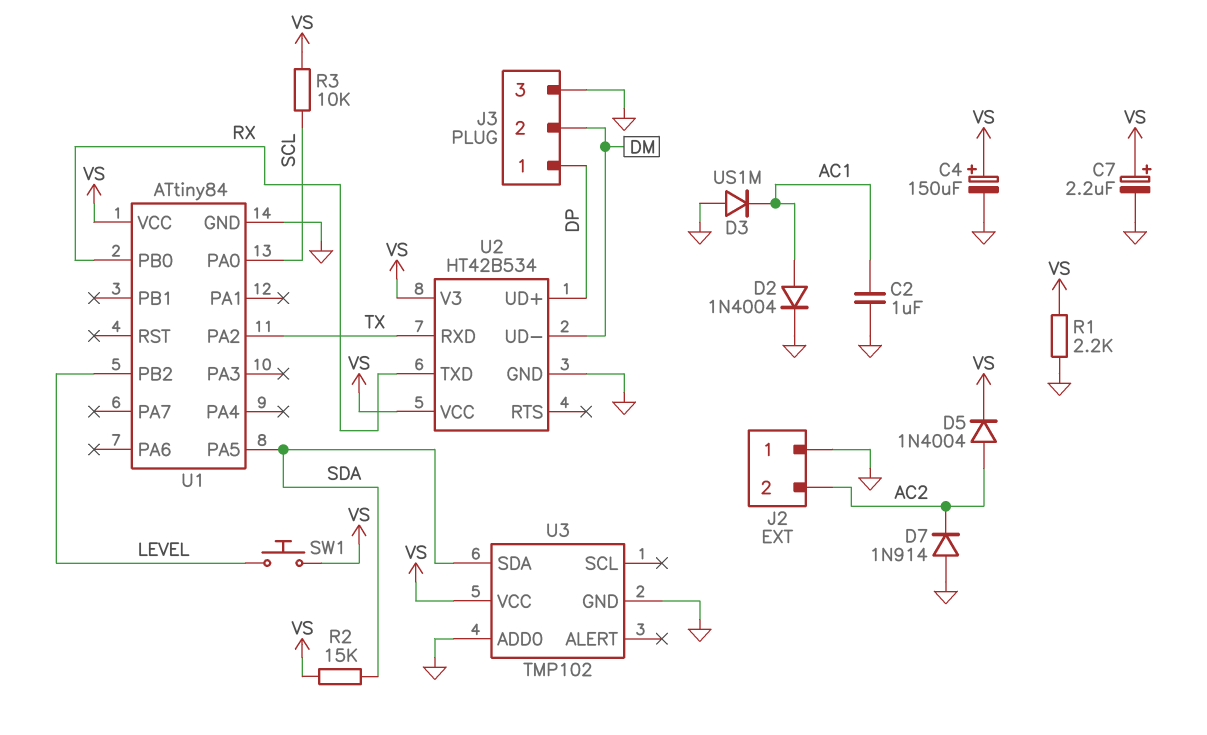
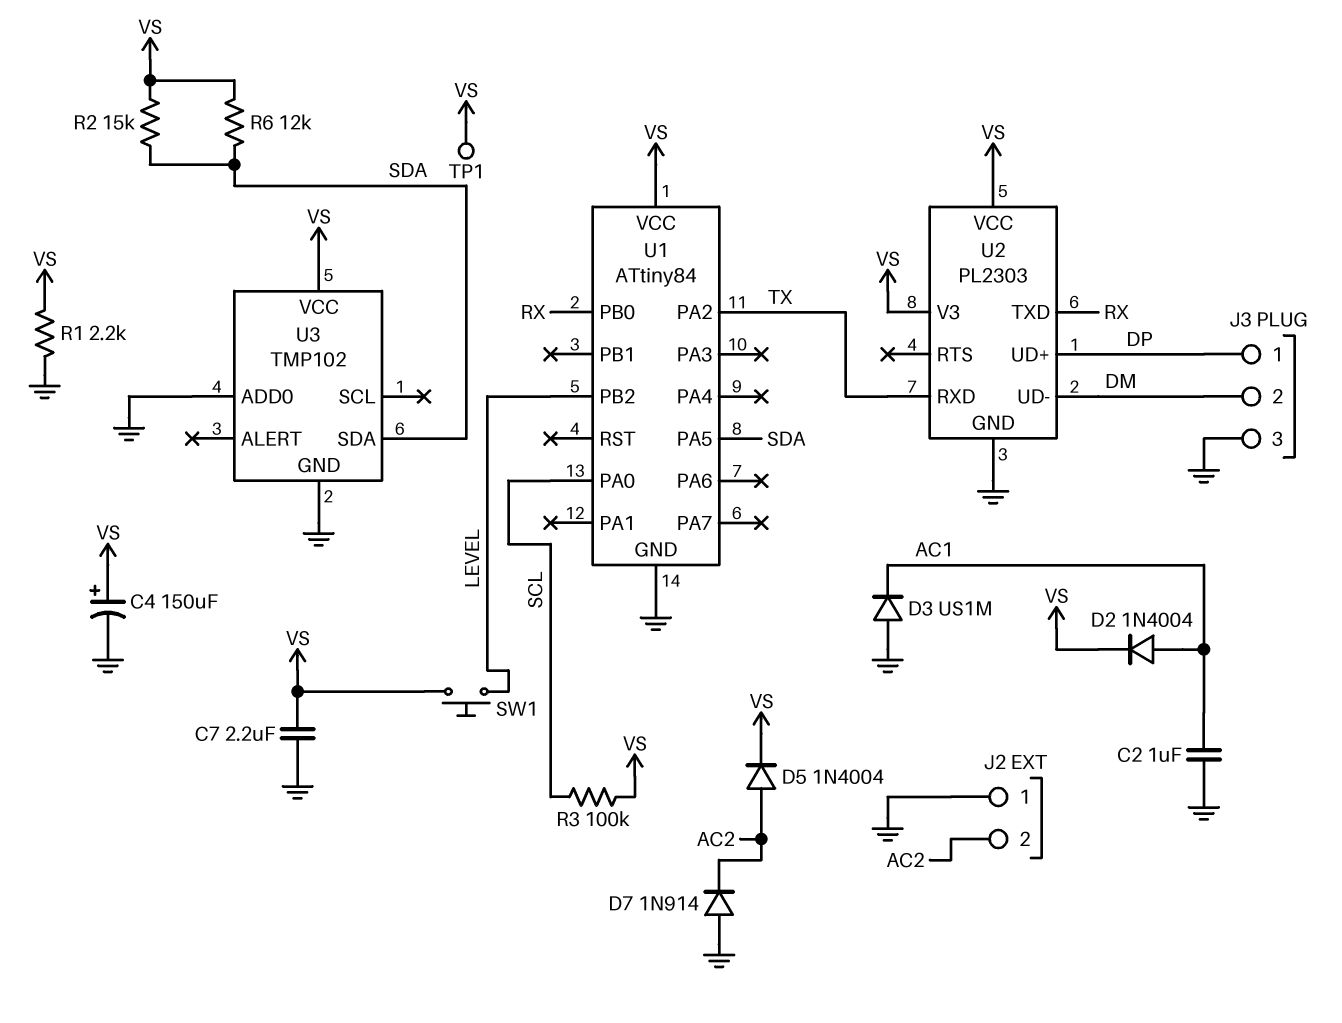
C7: 2.2uF (plus VS, minus GND) -> 2.2uF (GND, VS)
D2: diode 1N4004 (A AC1, K GND) -> diode 1N4004 (A AC1, K VS)
R3: 10k (SCL, VS) -> 100k (SCL, VS)
R6: none -> 12k (SDA, VS)
TP1: none -> test point (VS)
U2: HT42B534 -> PL2303

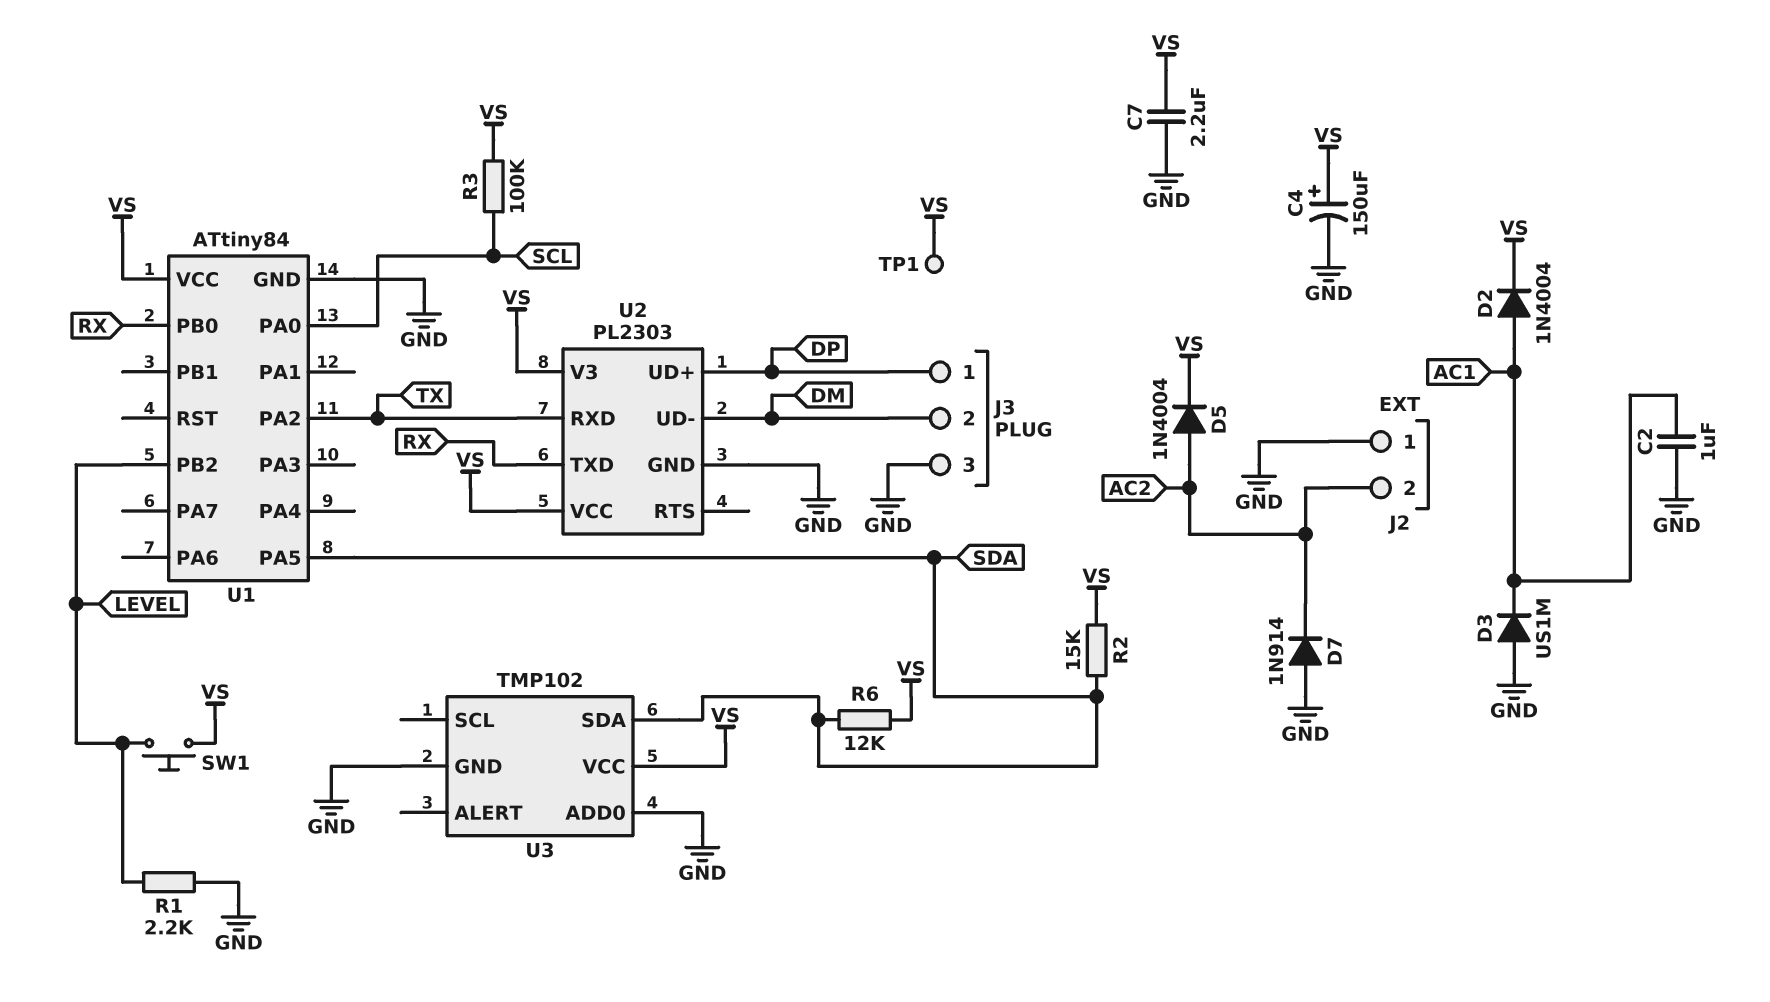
R1: 2.2k (GND, VS) -> 2.2k (GND, LEVEL)

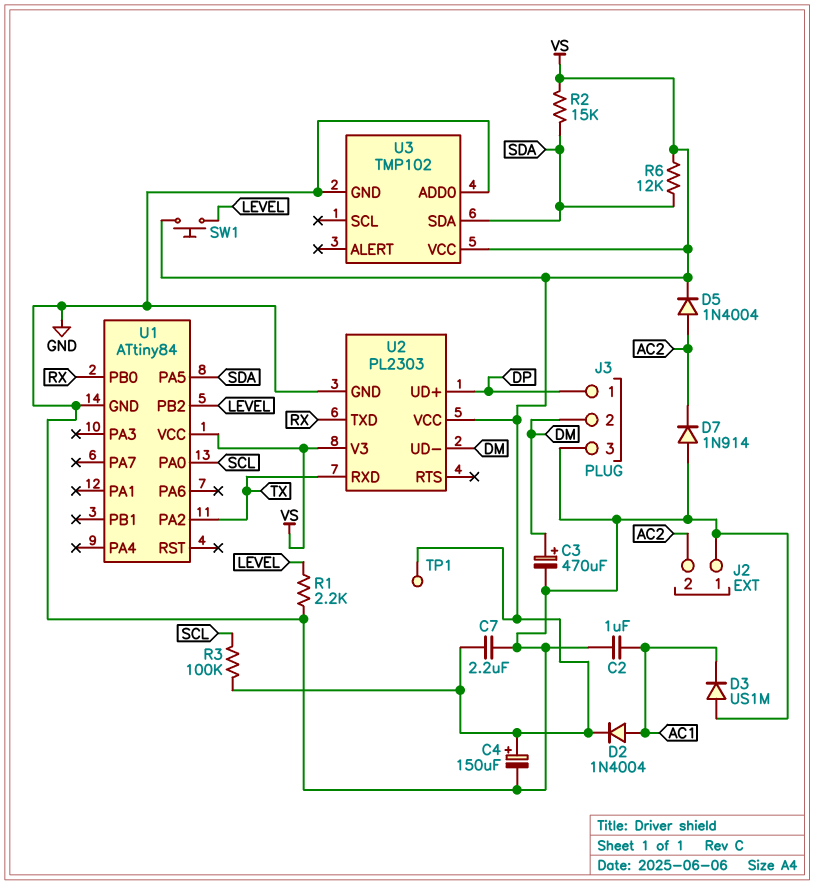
C3: none -> 470uF (plus DM, minus GND)

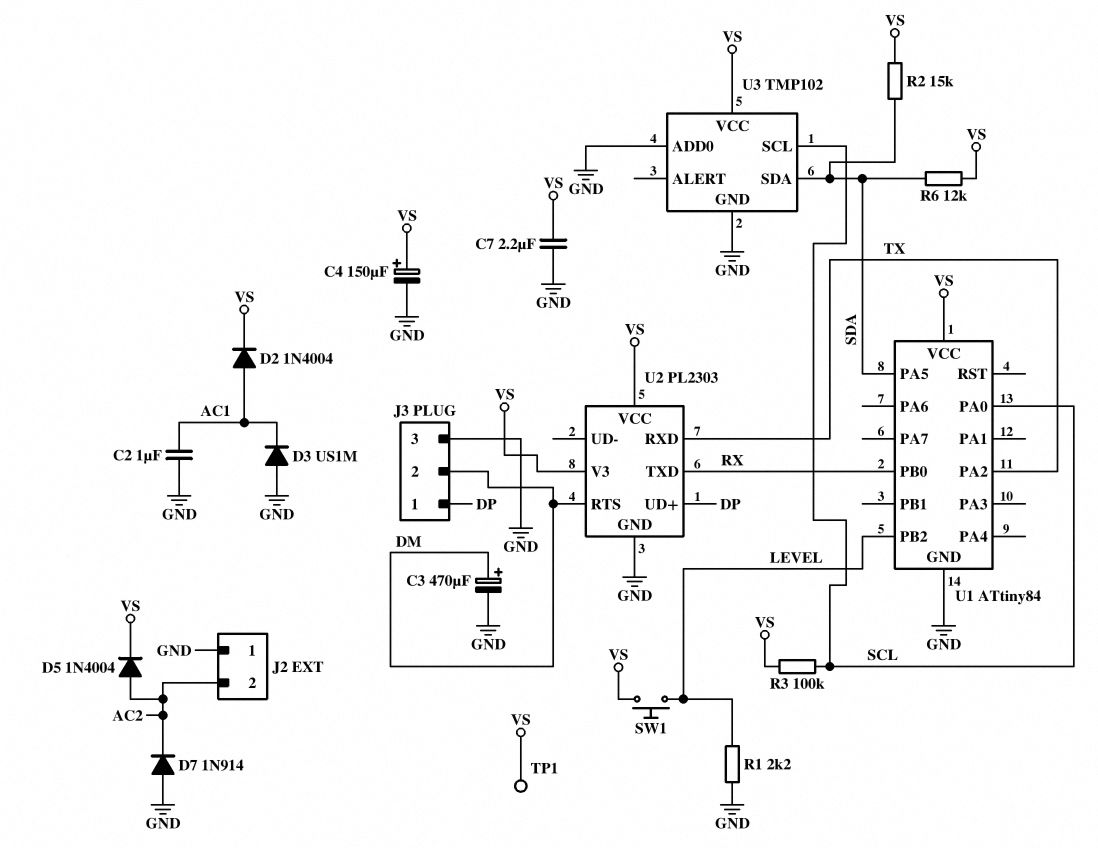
U2 pin RTS: none -> DM
U2 pin UD-: DM -> none
U3 pin SCL: none -> SCL

